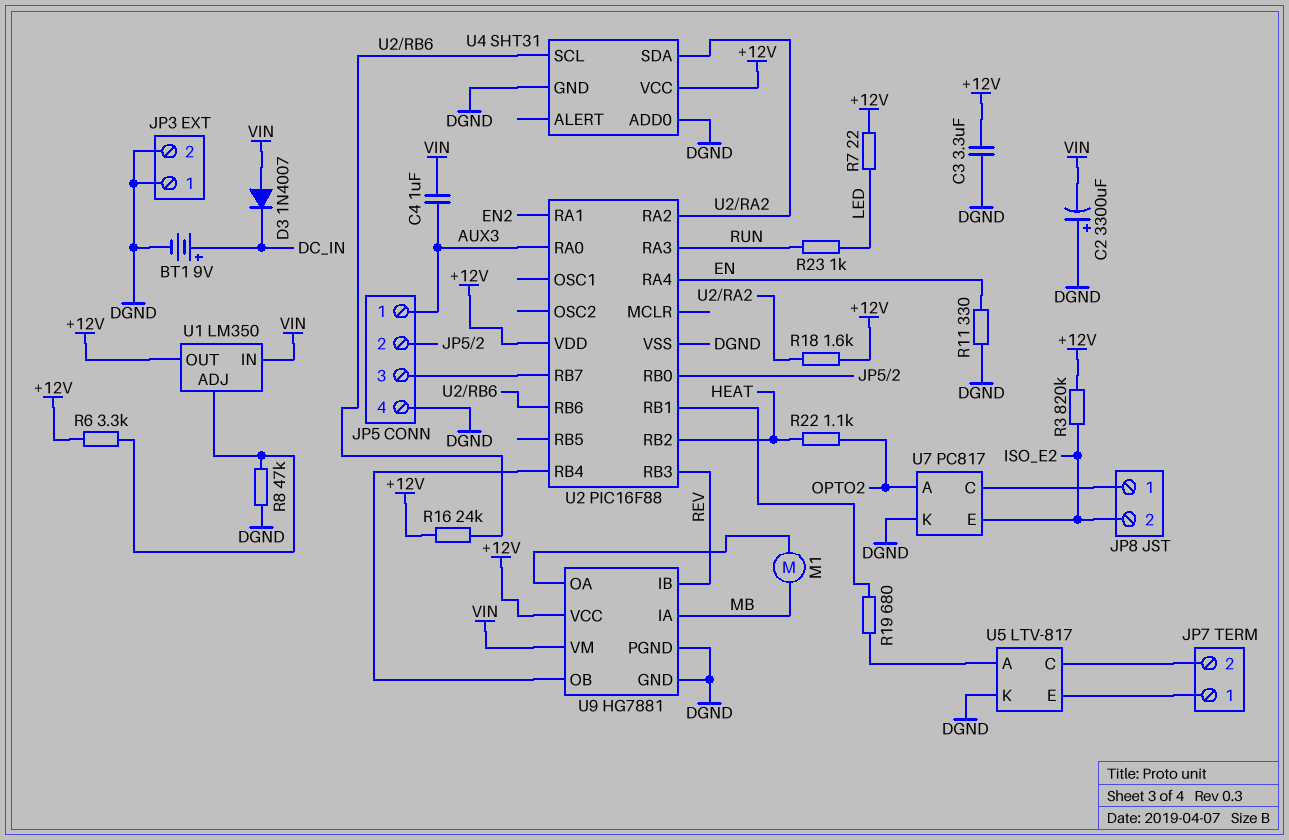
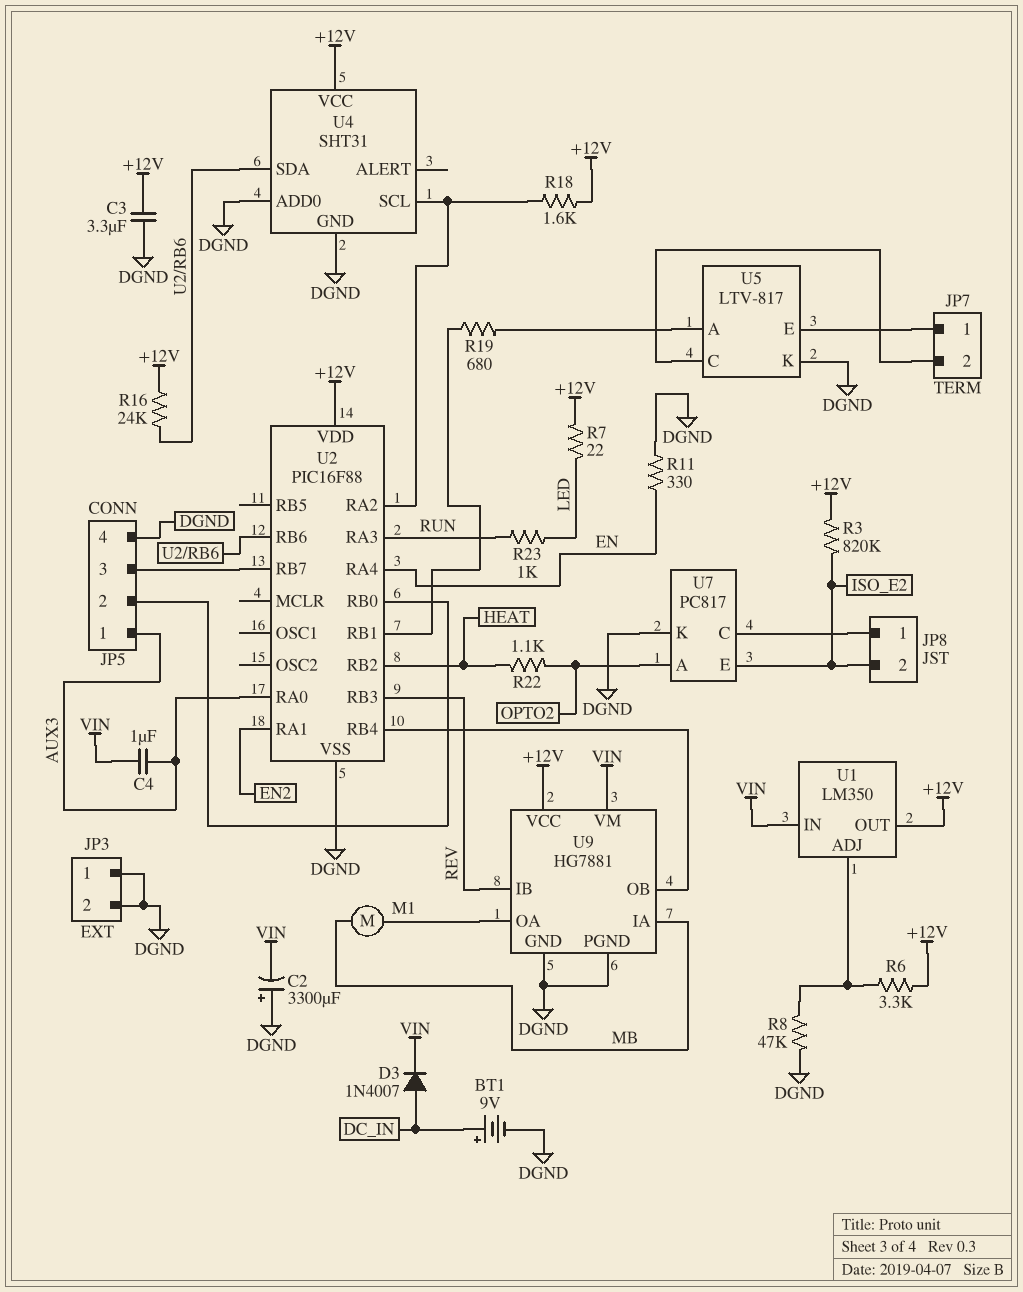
D3: diode 1N4007 (A VIN, K DC_IN) -> diode 1N4007 (A DC_IN, K VIN)
U4 pin SCL: U2/RB6 -> U2/RA2
U4 pin SDA: U2/RA2 -> U2/RB6

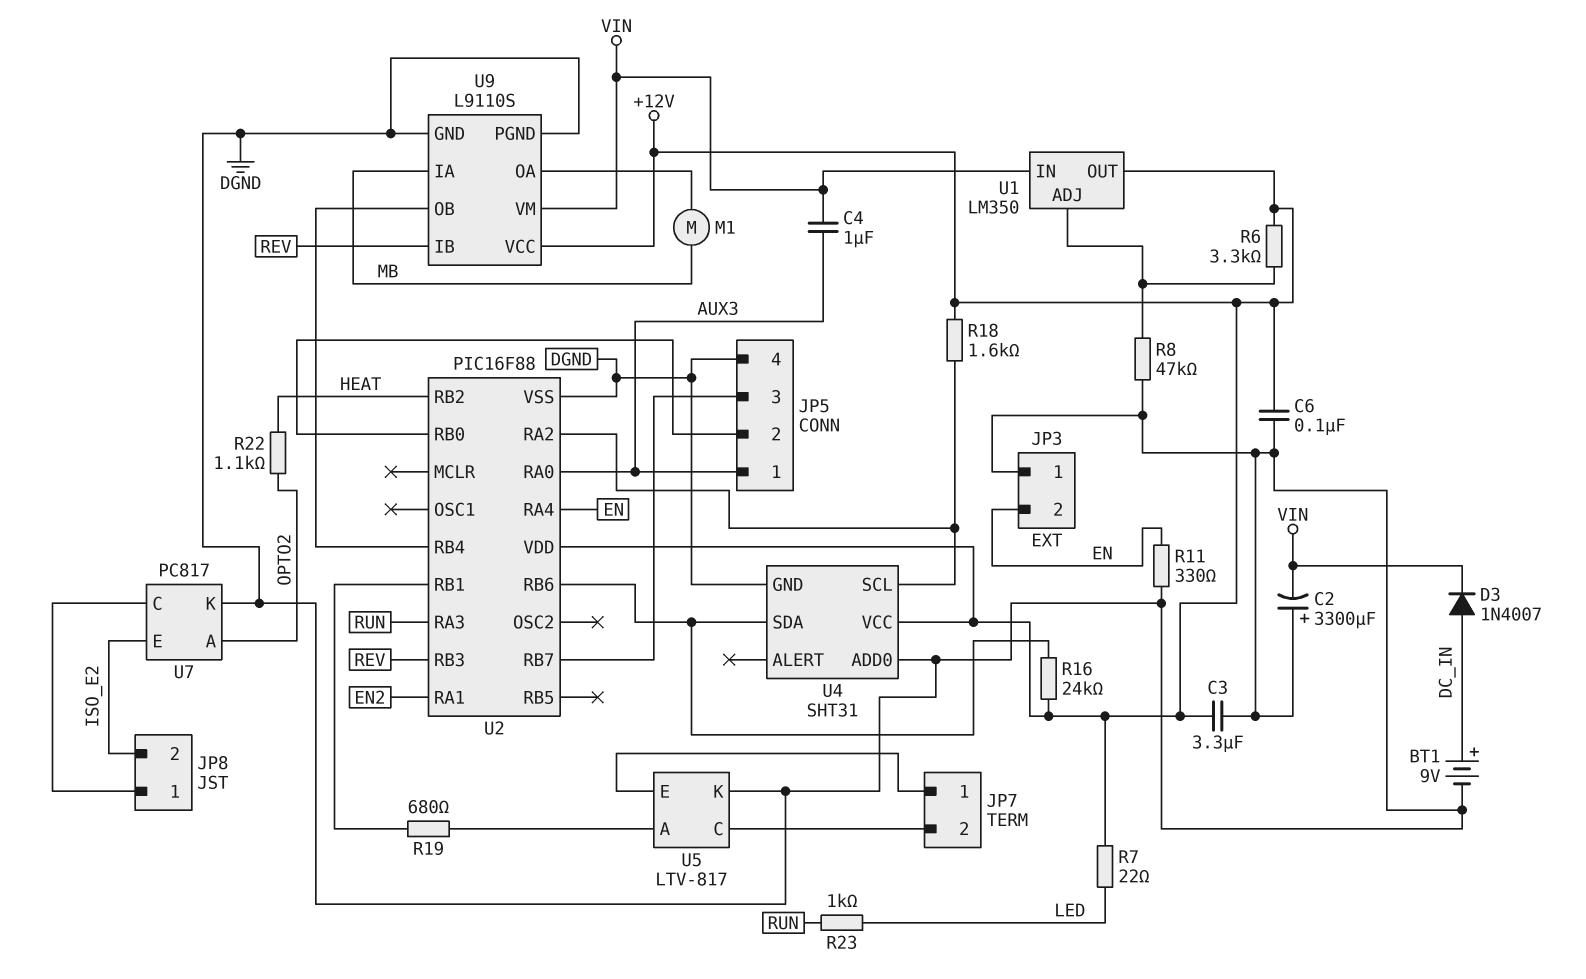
C6: none -> 100nF (+12V, DGND)
JP3 pin 2: DGND -> EN
R3: 820k (+12V, ISO_E2) -> none
U9: HG7881 -> L9110S

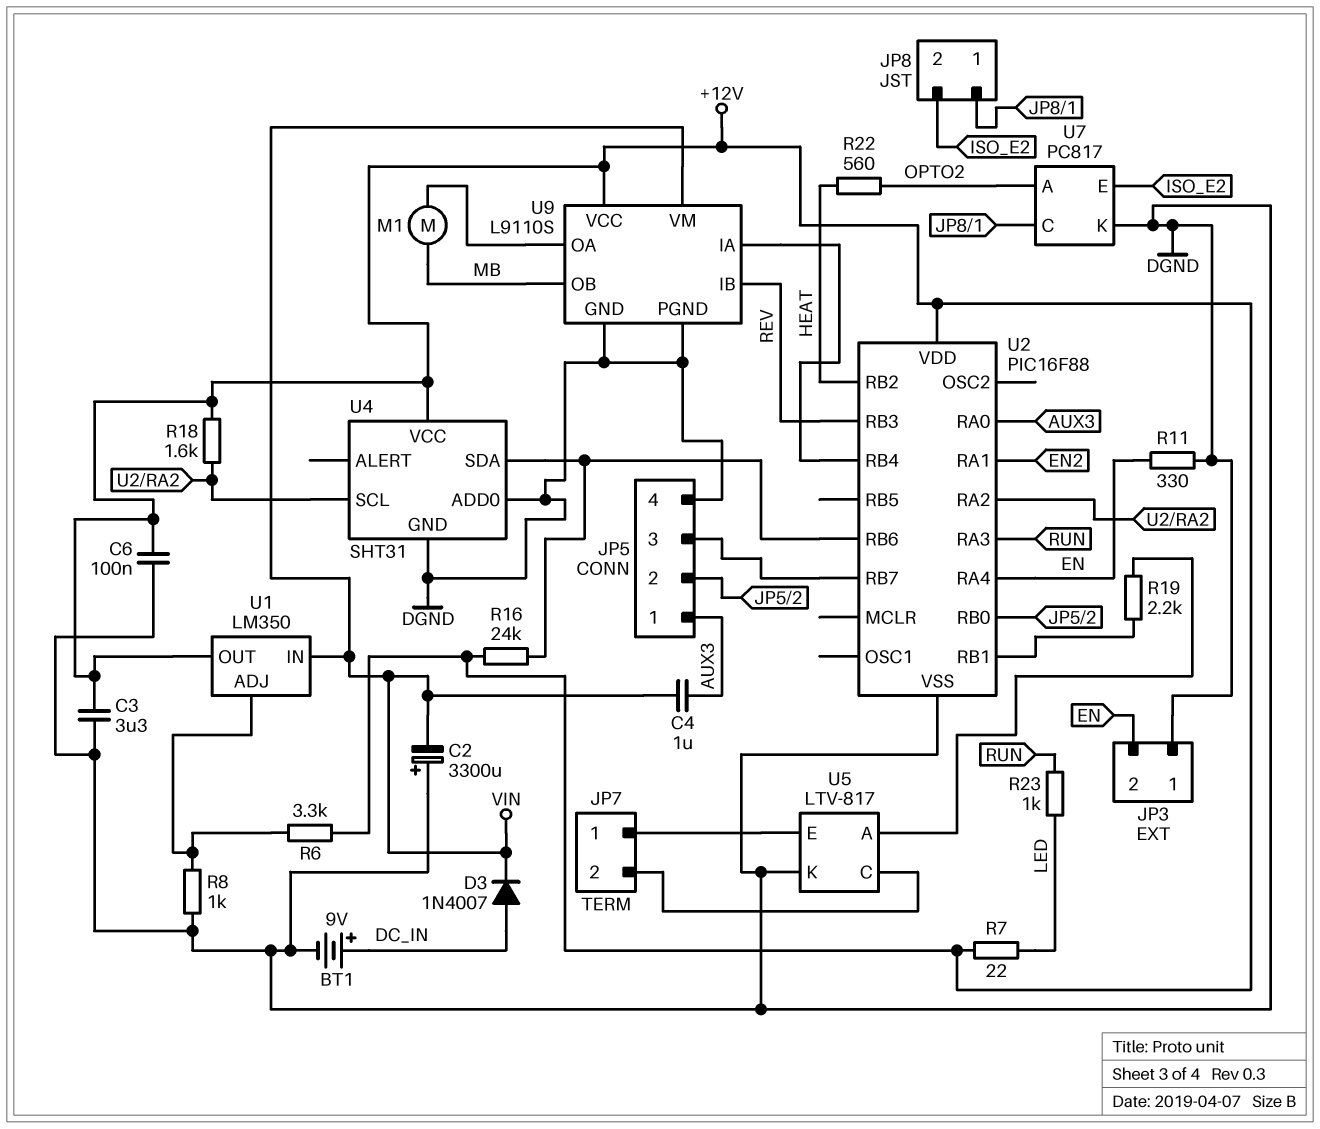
R8: 47k (DGND, U1/ADJ) -> 1k (DGND, U1/ADJ)
R19: 680 (U2/RB1, U5/A) -> 2.2k (U2/RB1, U5/A)
R22: 1.1k (HEAT, OPTO2) -> 560 (HEAT, OPTO2)
U9 pin IA: MB -> U2/RB4
U9 pin OB: U2/RB4 -> MB

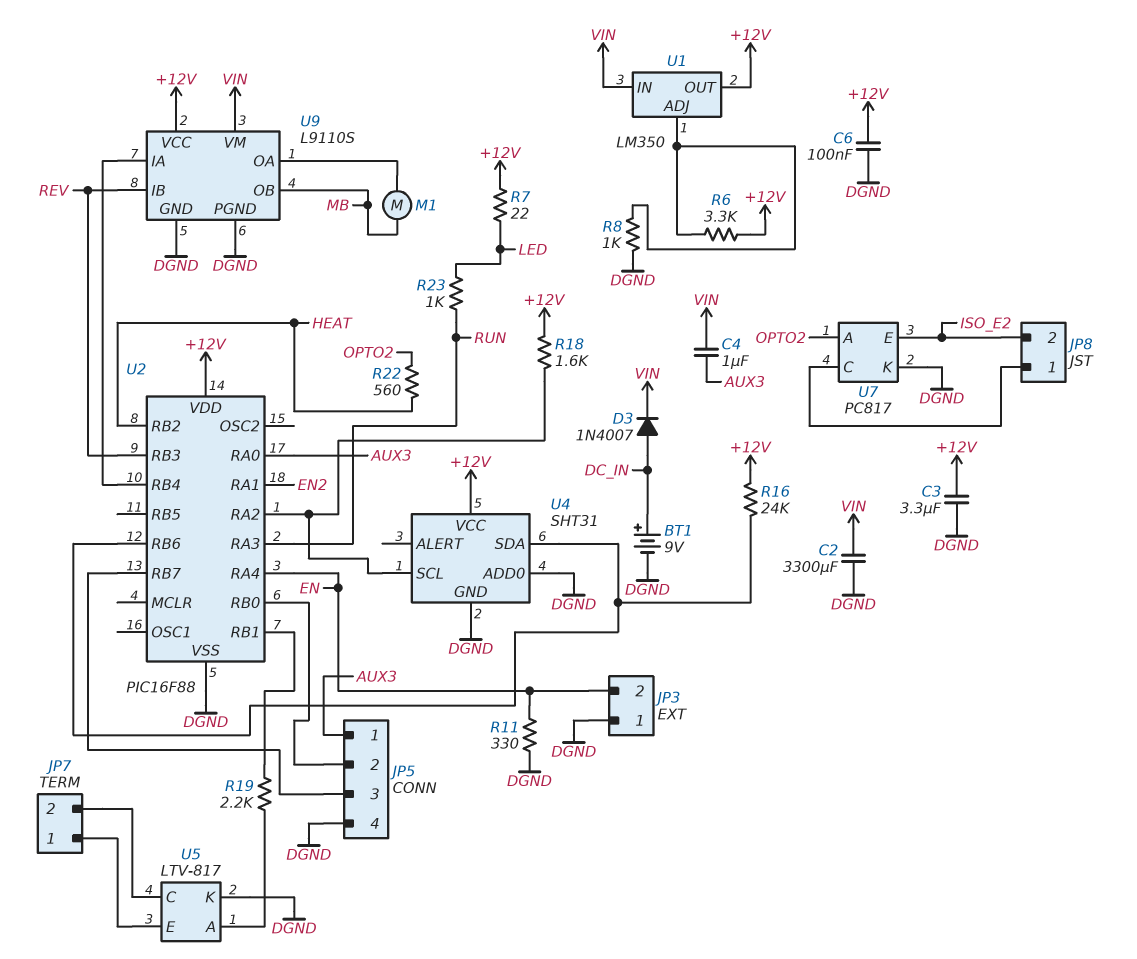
C2: 3300uF (plus DGND, minus VIN) -> 3300uF (DGND, VIN)

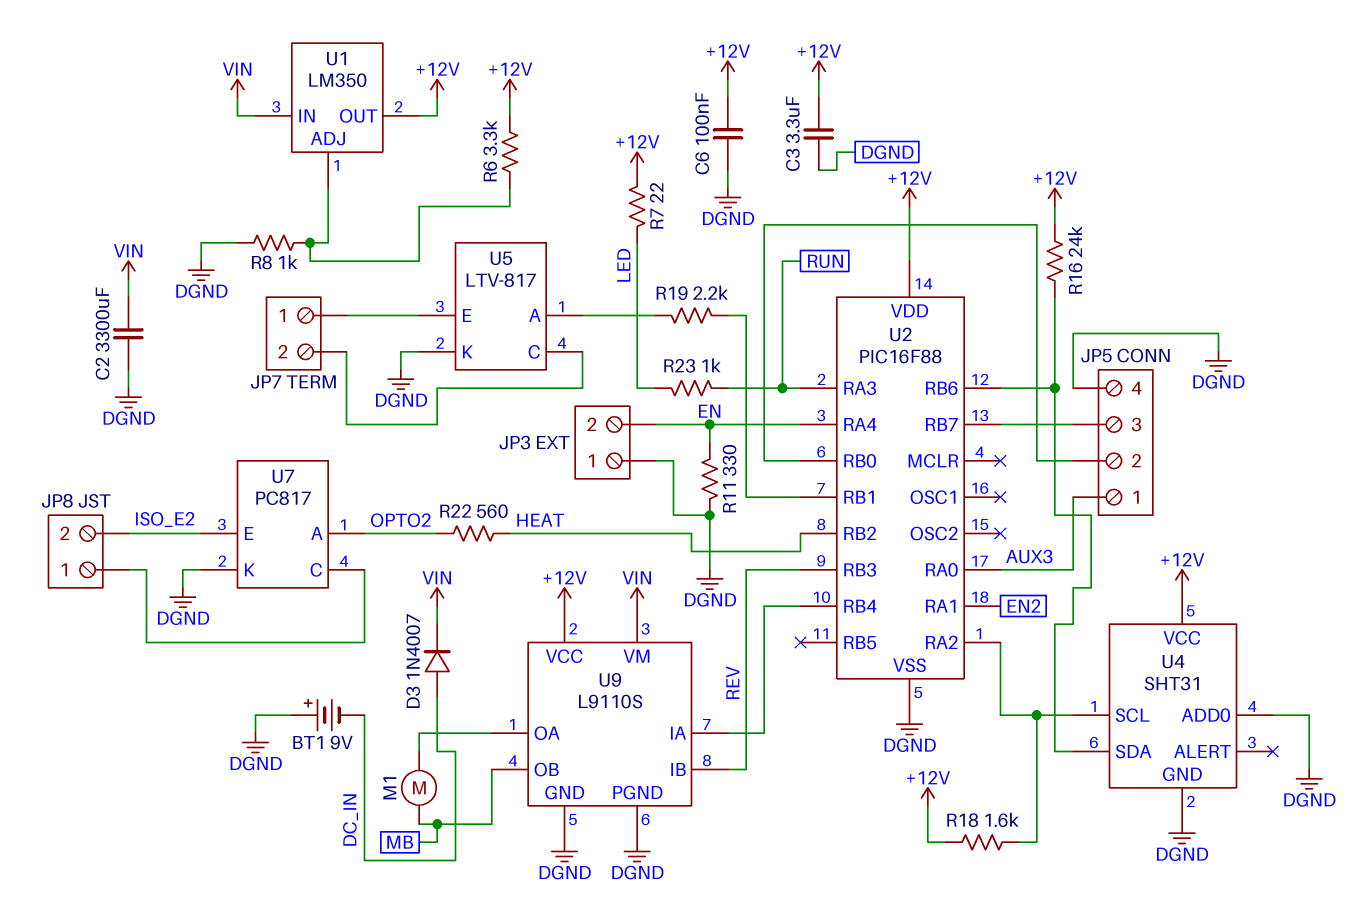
BT1: 9V (plus DC_IN, minus DGND) -> 9V (plus DGND, minus DC_IN)
C4: 1uF (AUX3, VIN) -> none

